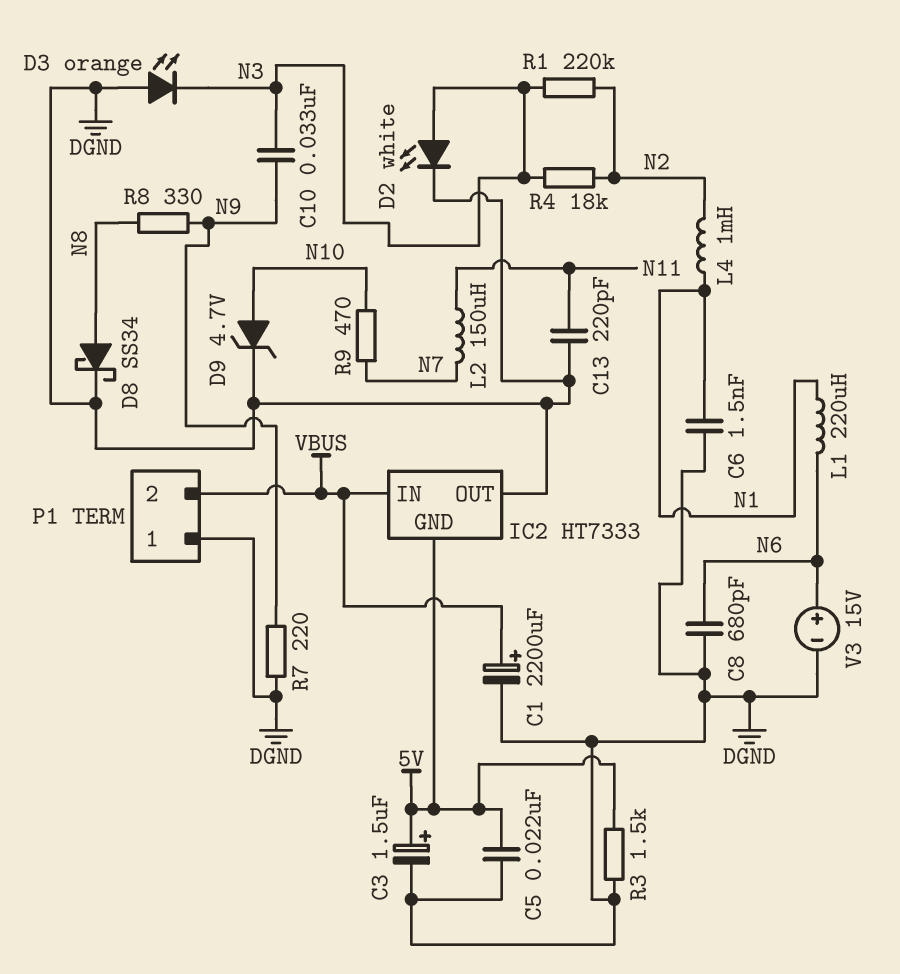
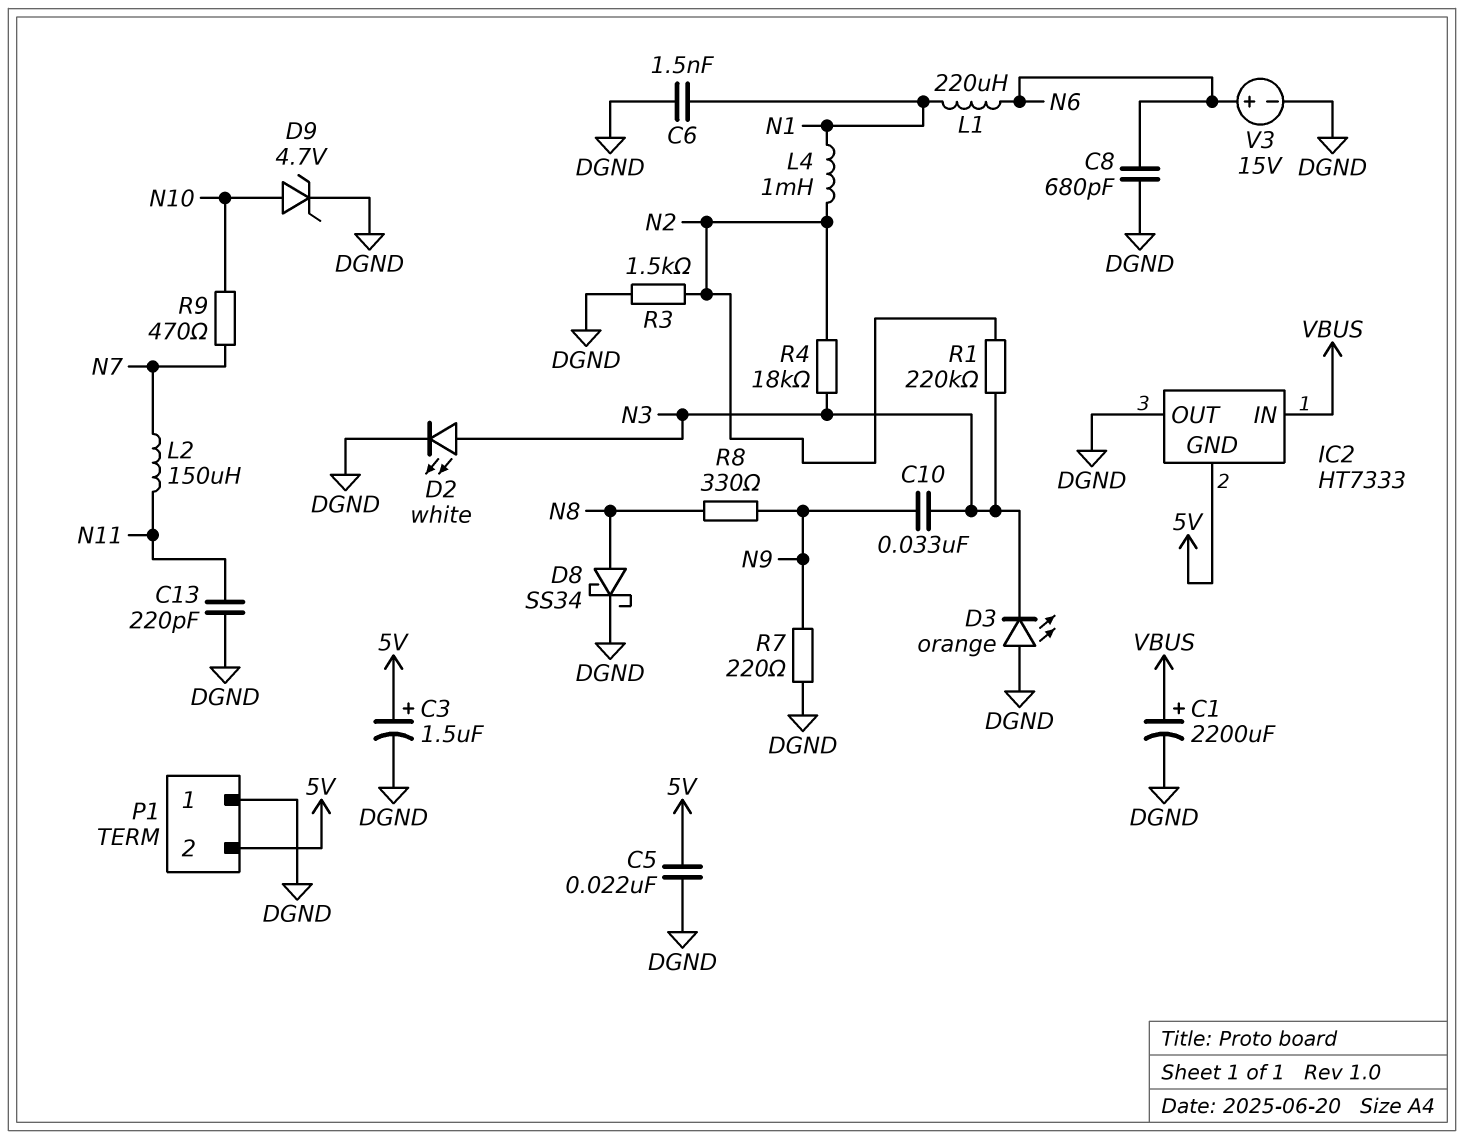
P1 pin 2: VBUS -> 5V
R3: 1.5k (5V, DGND) -> 1.5k (DGND, N2)

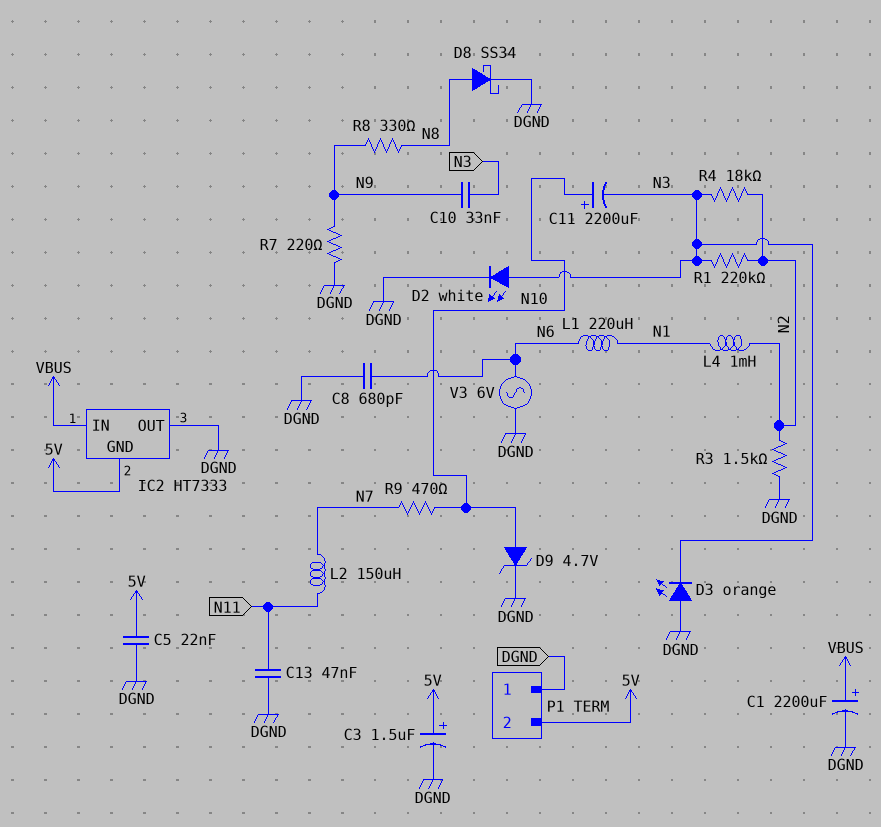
C6: 1.5nF (DGND, N1) -> none
C11: none -> 2200uF (plus N10, minus N3)
C13: 220pF (DGND, N11) -> 47nF (DGND, N11)
V3: 15V (plus N6, minus DGND) -> AC 6V (DGND, N6)

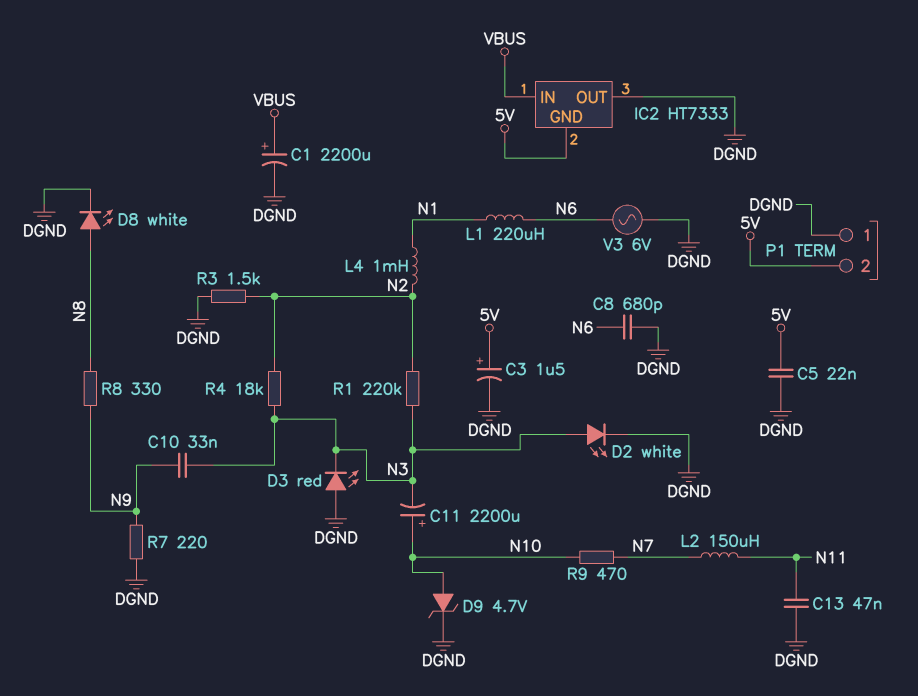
D3: LED orange (A DGND, K N3) -> LED red (A DGND, K N3)
D8: schottky SS34 (A N8, K DGND) -> LED white (A N8, K DGND)

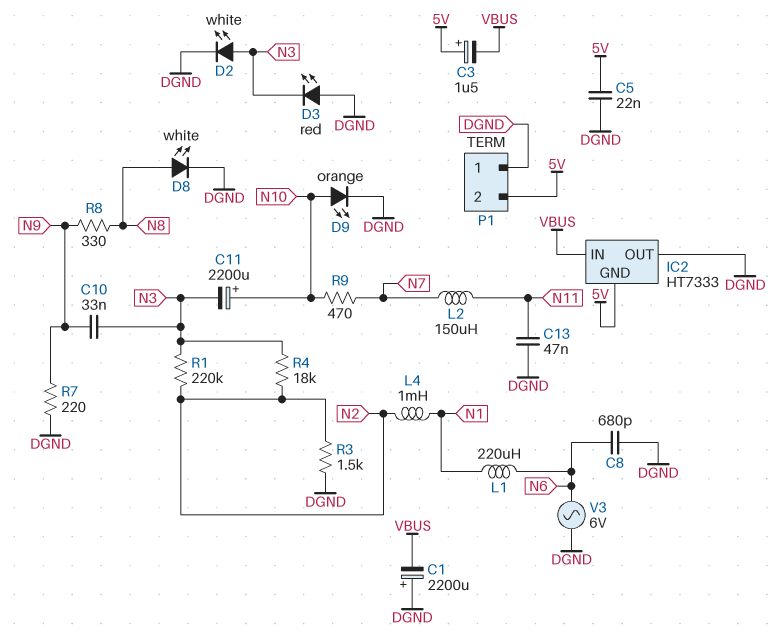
C1: 2200uF (plus VBUS, minus DGND) -> 2200uF (plus DGND, minus VBUS)
C3: 1.5uF (plus 5V, minus DGND) -> 1.5uF (plus 5V, minus VBUS)
D9: zener 4.7V (A N10, K DGND) -> LED orange (A N10, K DGND)

